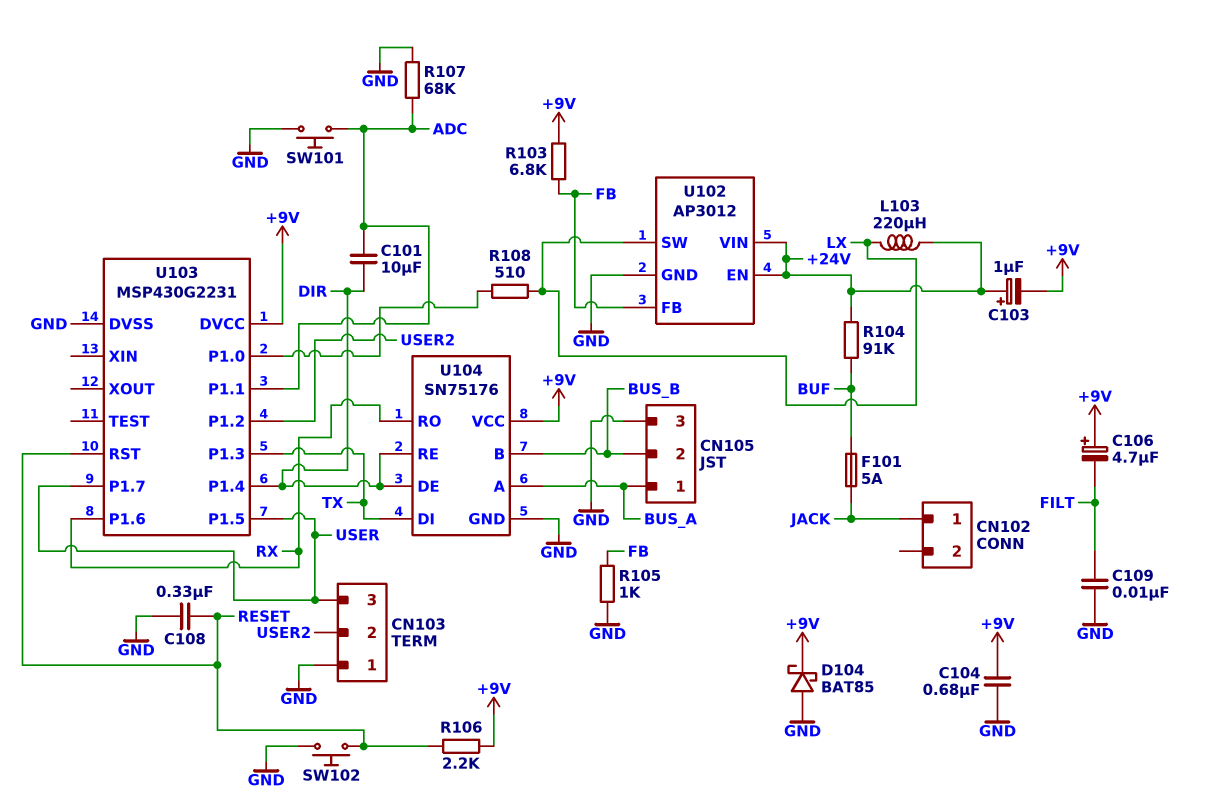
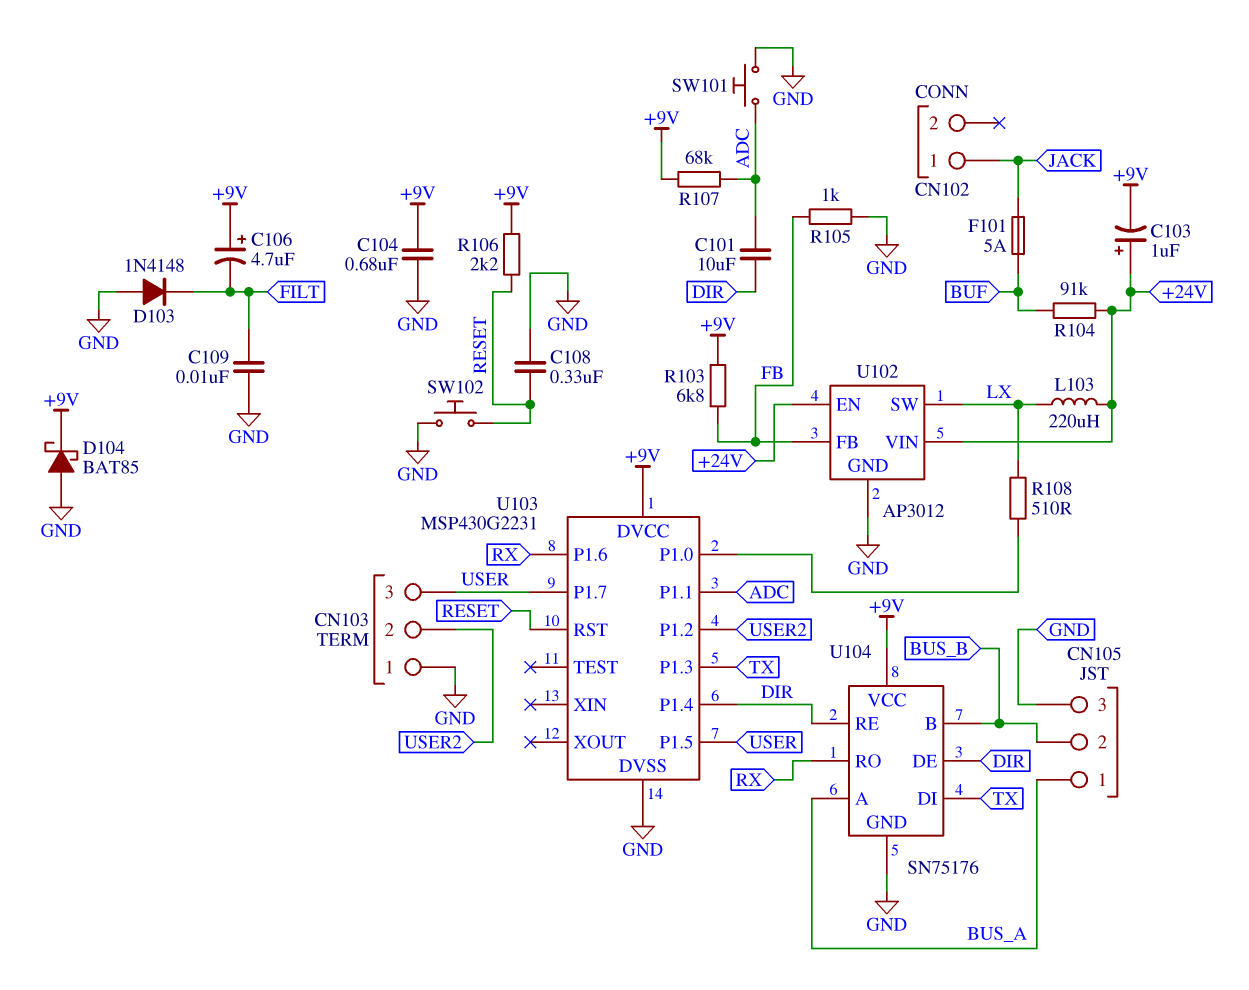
D103: none -> diode 1N4148 (A GND, K FILT)
R107: 68k (ADC, GND) -> 68k (+9V, ADC)

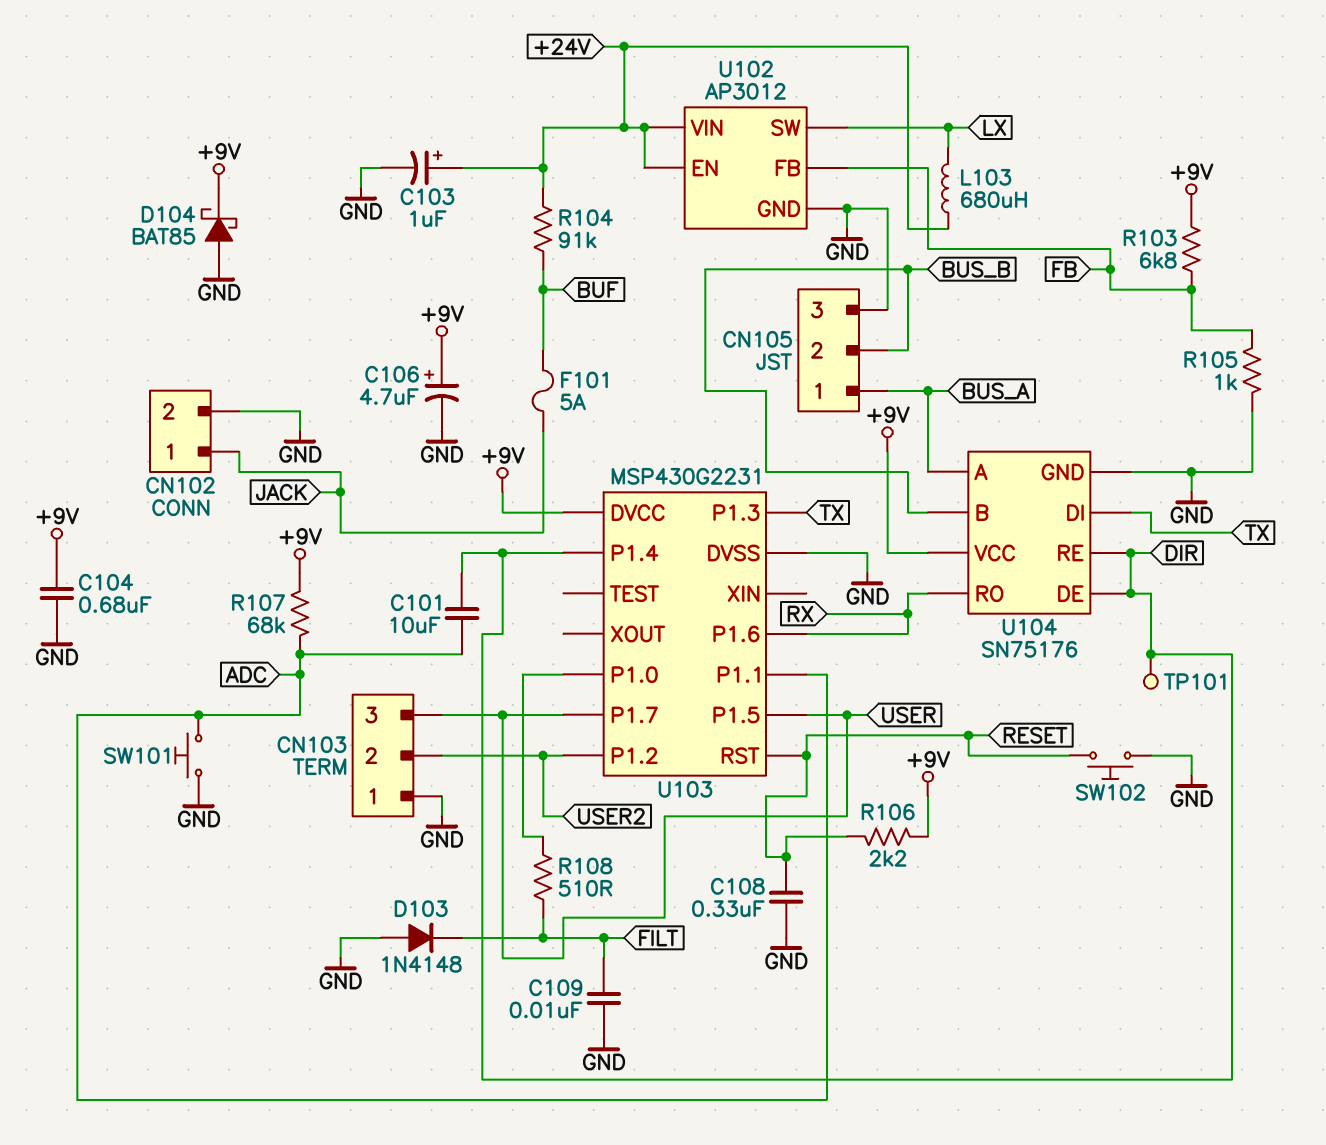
C103: 1uF (plus +24V, minus +9V) -> 1uF (plus +24V, minus GND)
C106: 4.7uF (plus +9V, minus FILT) -> 4.7uF (plus +9V, minus GND)
CN102 pin 2: none -> GND
L103: 220uH (+24V, LX) -> 680uH (+24V, LX)
R108: 510 (LX, U103/P1.0) -> 510 (FILT, U103/P1.0)
TP101: none -> test point (DIR)

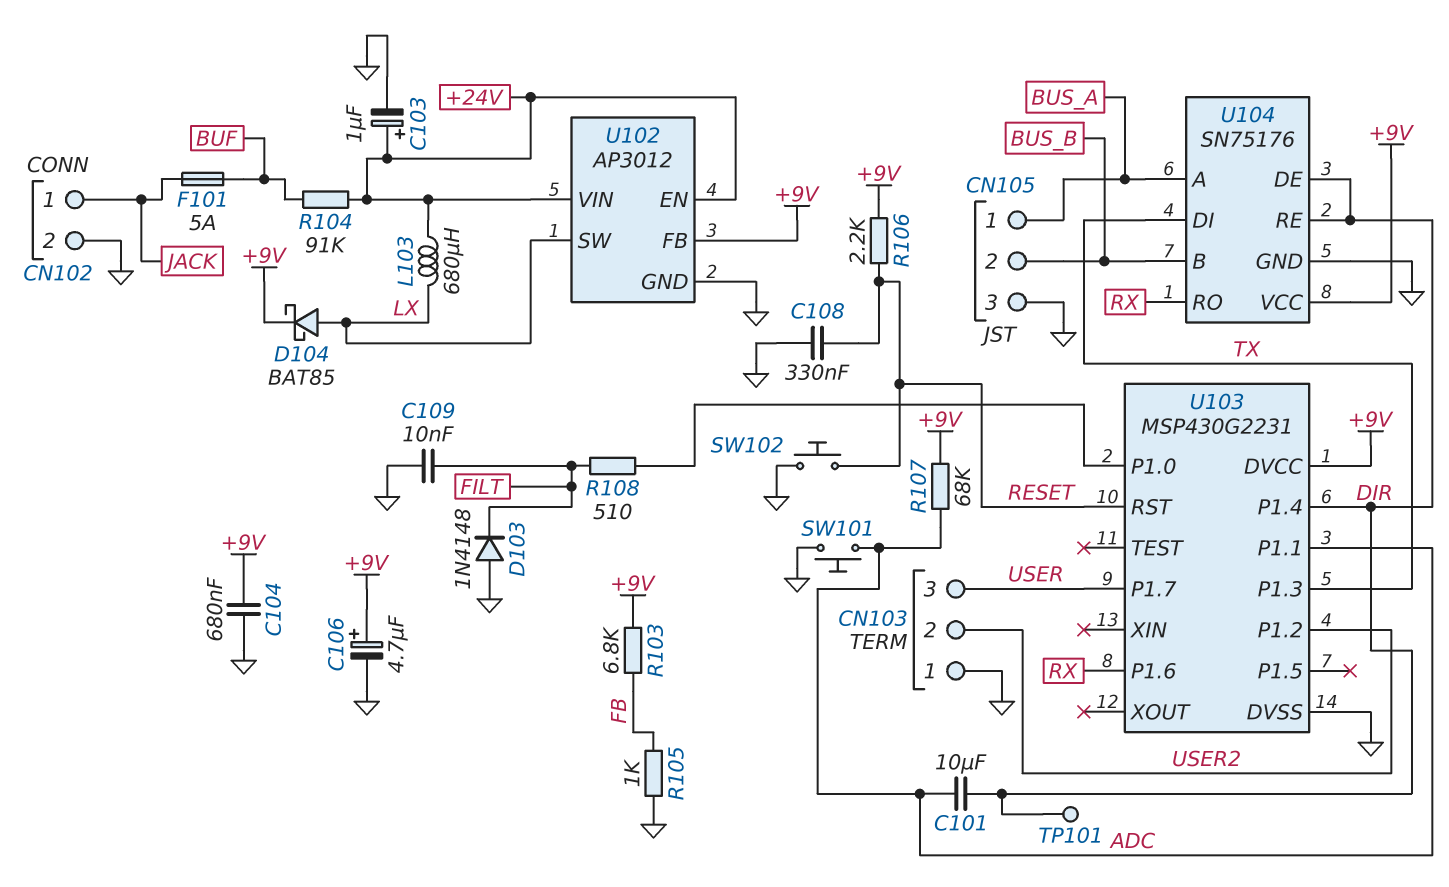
D104: schottky BAT85 (A GND, K +9V) -> schottky BAT85 (A LX, K +9V)
U102 pin FB: FB -> +9V
U103 pin P1.5: USER -> none

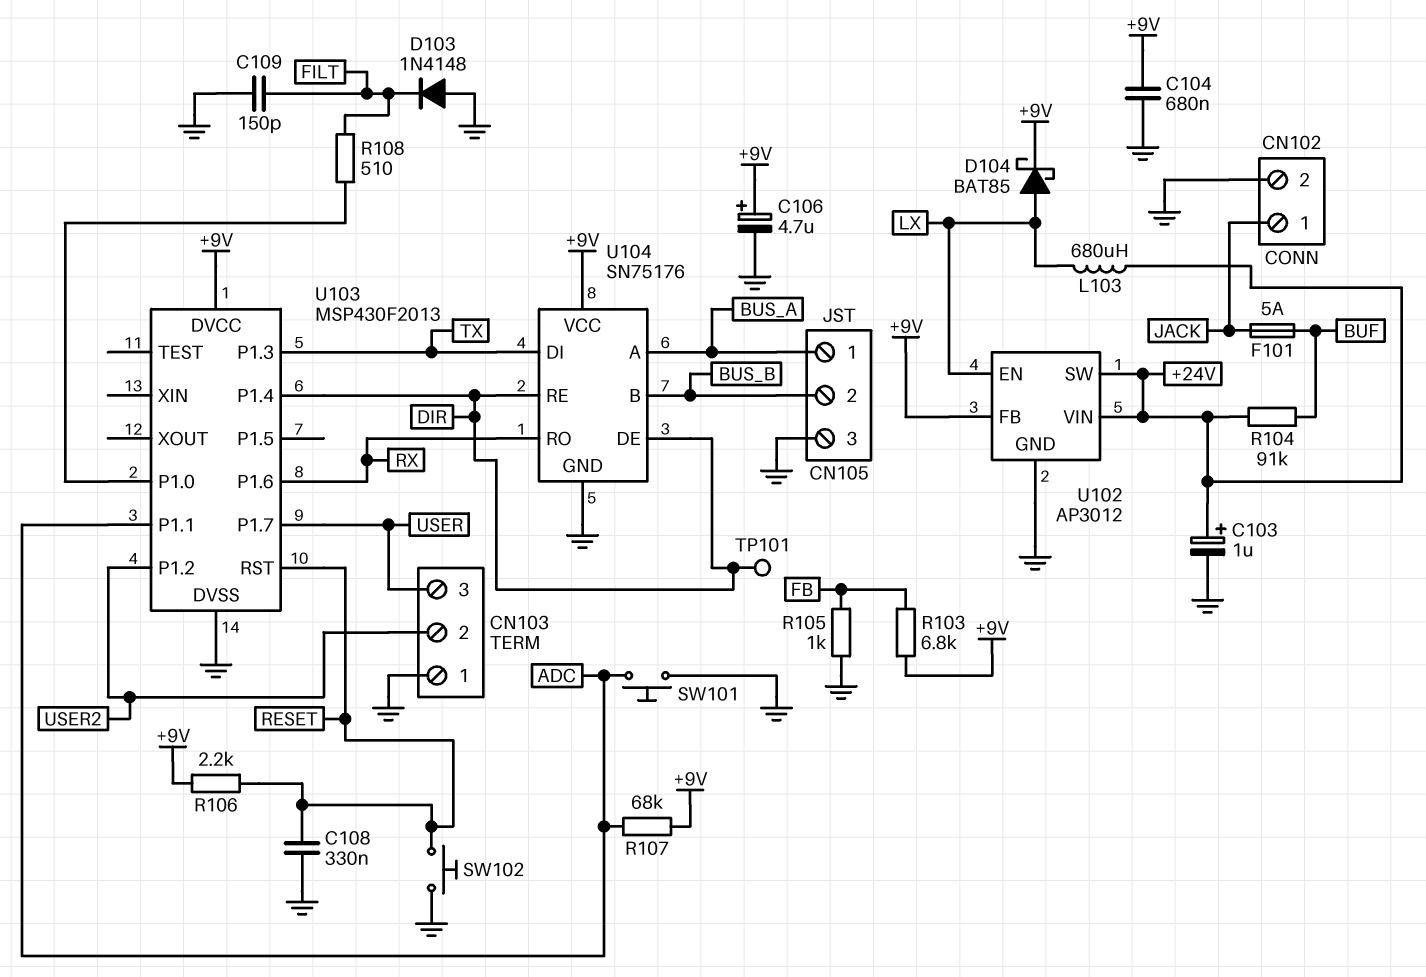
C101: 10uF (ADC, DIR) -> none
C109: 10nF (FILT, GND) -> 150pF (FILT, GND)
U102 pin EN: +24V -> LX
U102 pin SW: LX -> +24V
U103: MSP430G2231 -> MSP430F2013

